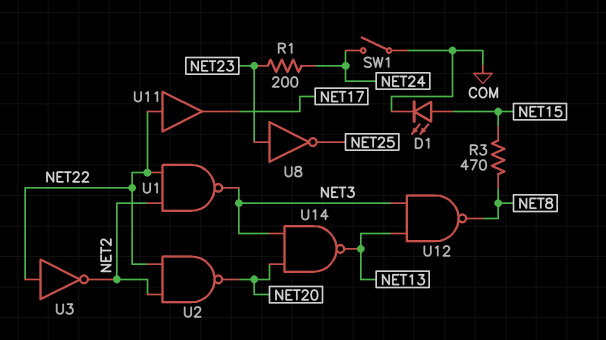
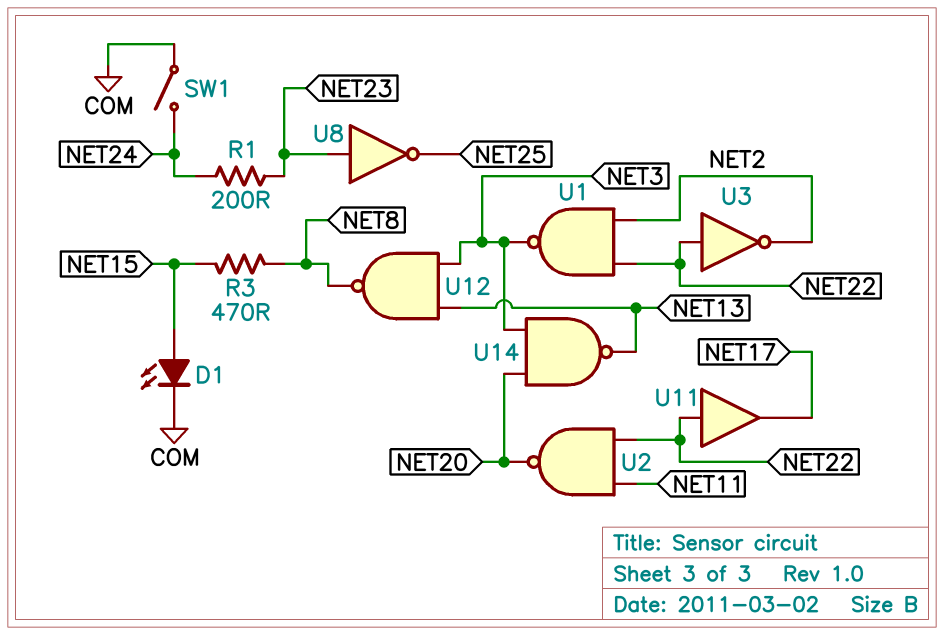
U2: NAND (in NET2, in NET22, out NET20) -> NAND (in NET11, in NET22, out NET20)

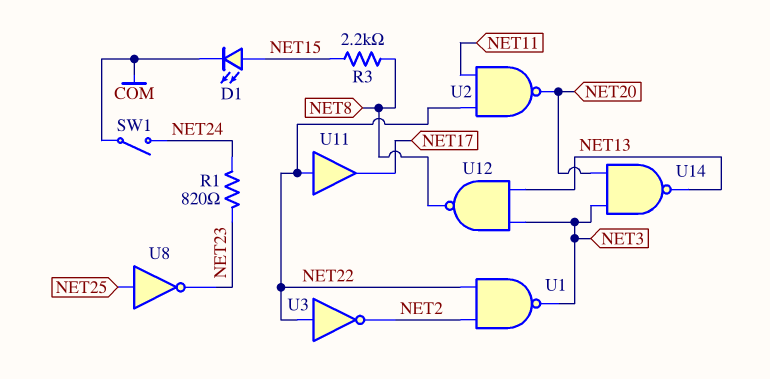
R1: 200 (NET23, NET24) -> 820 (NET23, NET24)
R3: 470 (NET8, NET15) -> 2.2k (NET8, NET15)
U8: NOT (in NET23, out NET25) -> NOT (in NET25, out NET23)

